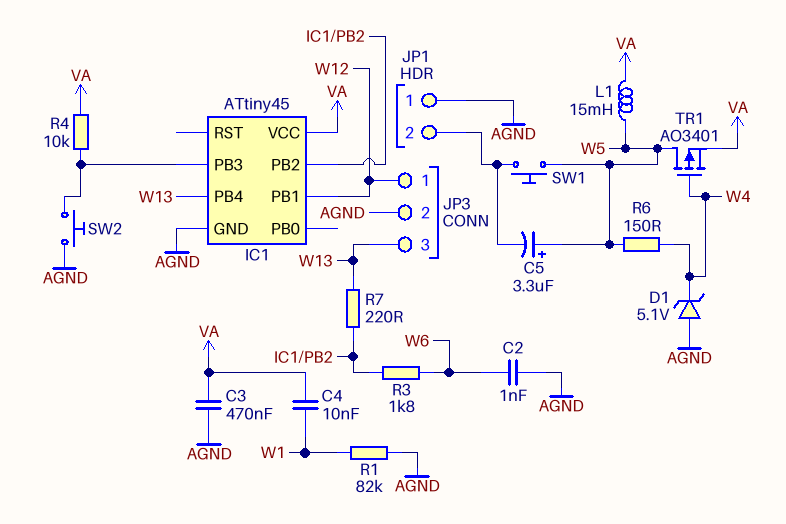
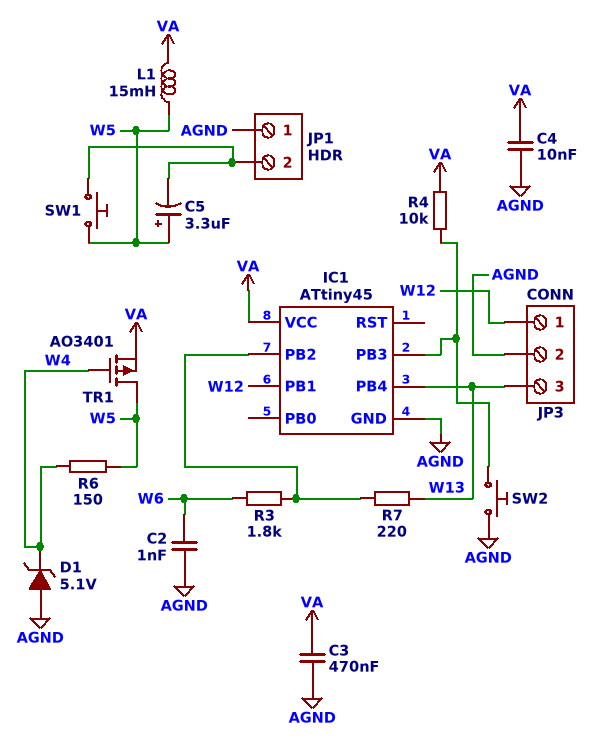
C4: 10nF (VA, W1) -> 10nF (AGND, VA)
R1: 82k (AGND, W1) -> none

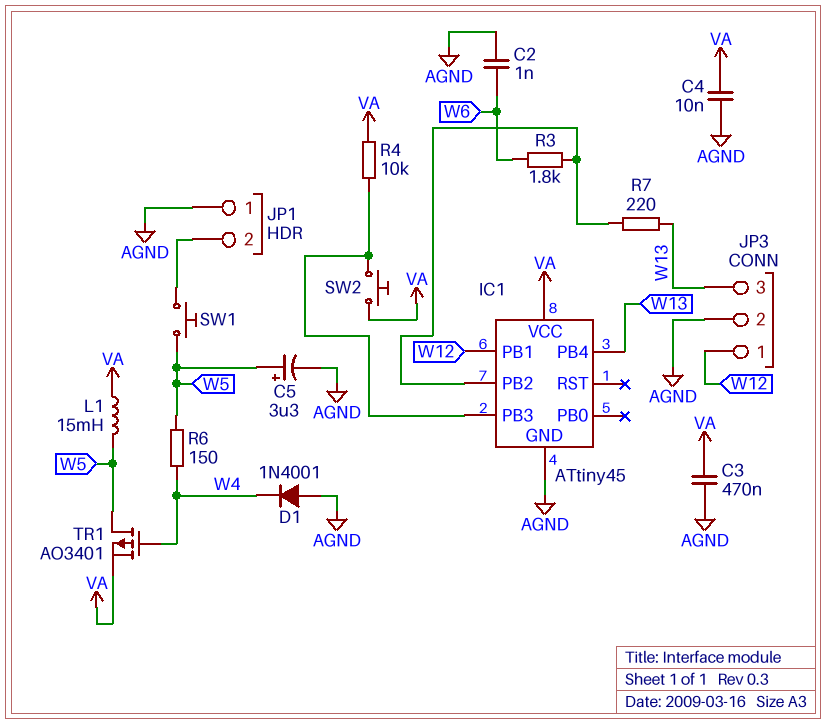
C5: 3.3uF (plus W5, minus JP1/2) -> 3.3uF (plus W5, minus AGND)
D1: zener 5.1V (A AGND, K W4) -> diode 1N4001 (A AGND, K W4)
SW2: button (AGND, IC1/PB3) -> button (IC1/PB3, VA)

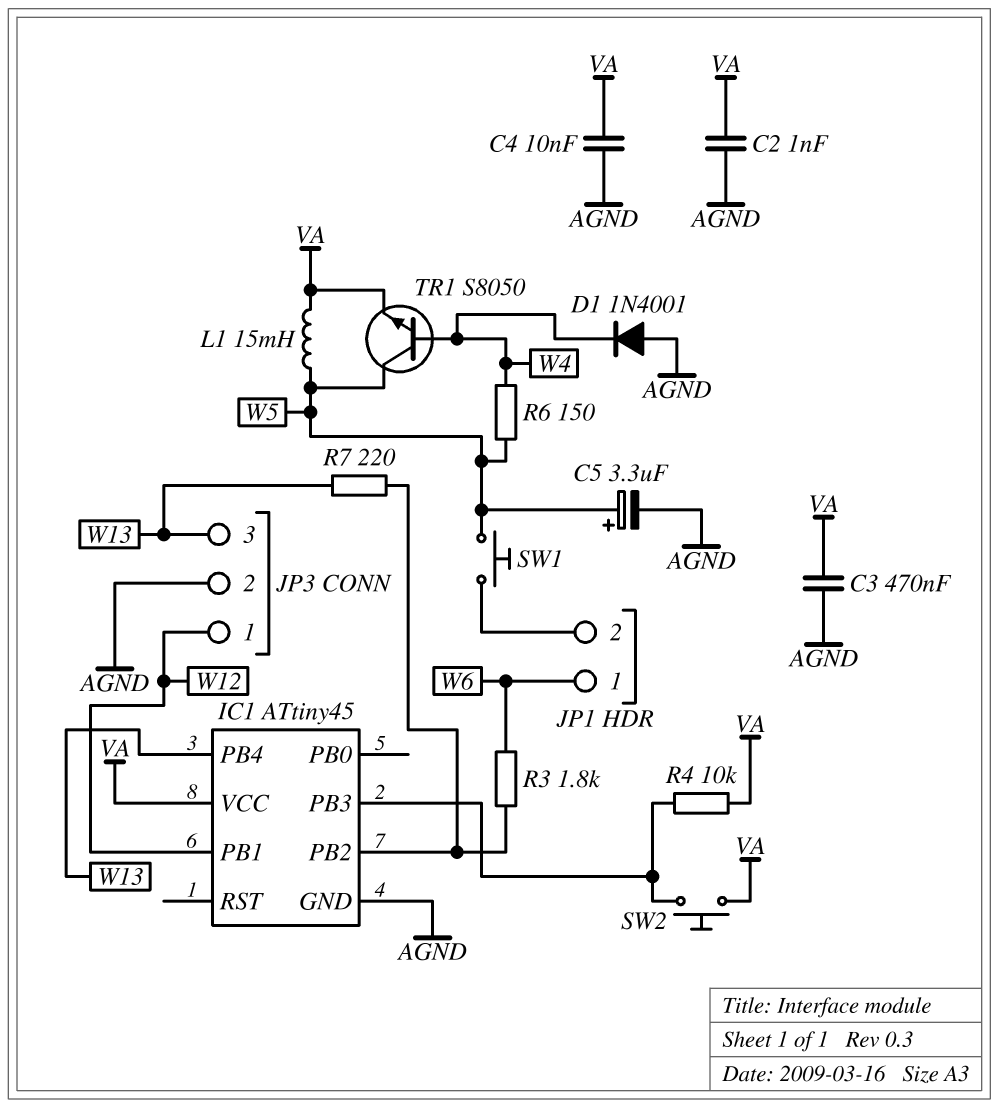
C2: 1nF (AGND, W6) -> 1nF (AGND, VA)
JP1 pin 1: AGND -> W6
TR1: PMOS AO3401 (G W4, D W5, S VA) -> NPN S8050 (B W4, C W5, E VA)

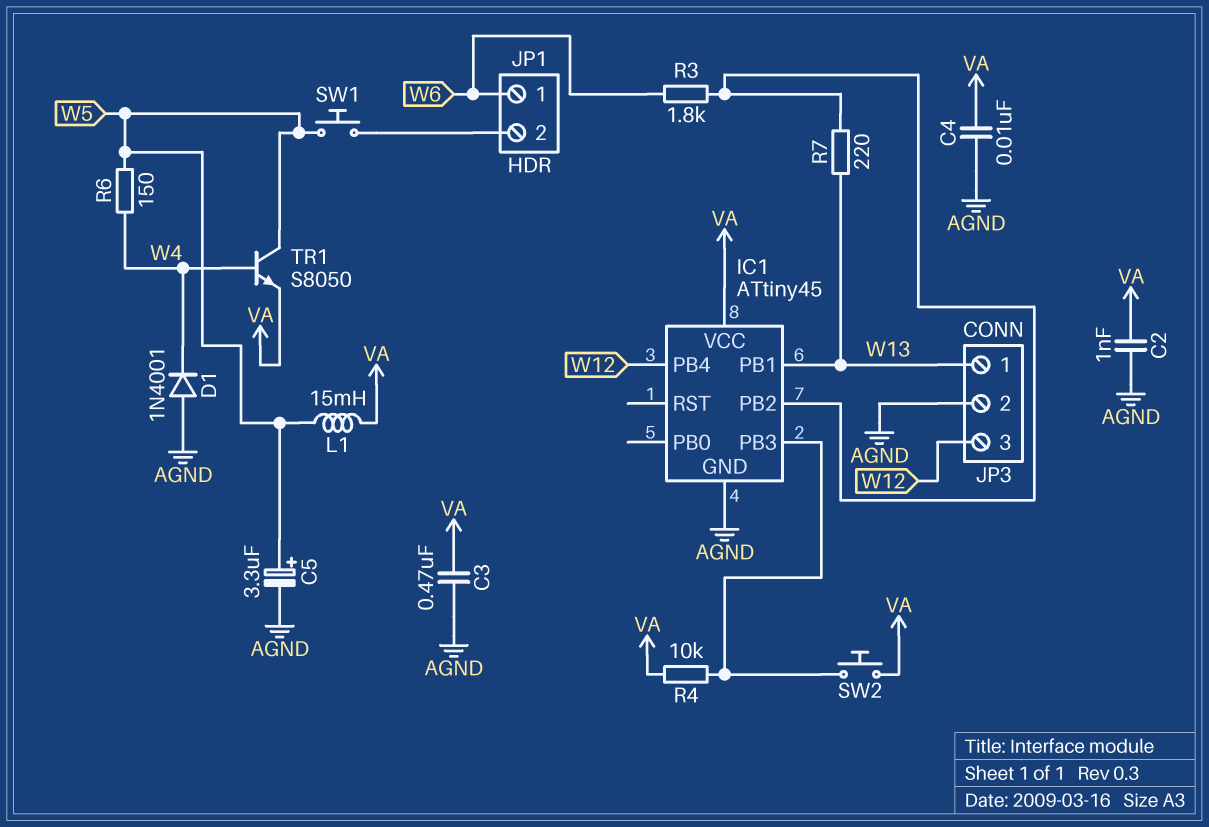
IC1 pin PB1: W12 -> W13
IC1 pin PB4: W13 -> W12
JP3 pin 1: W12 -> W13
JP3 pin 3: W13 -> W12

